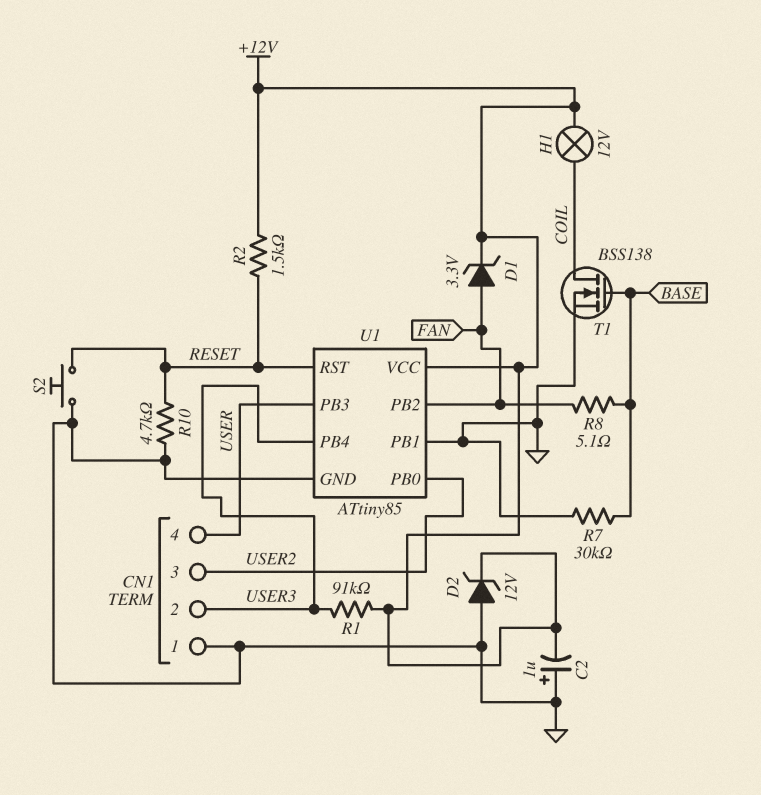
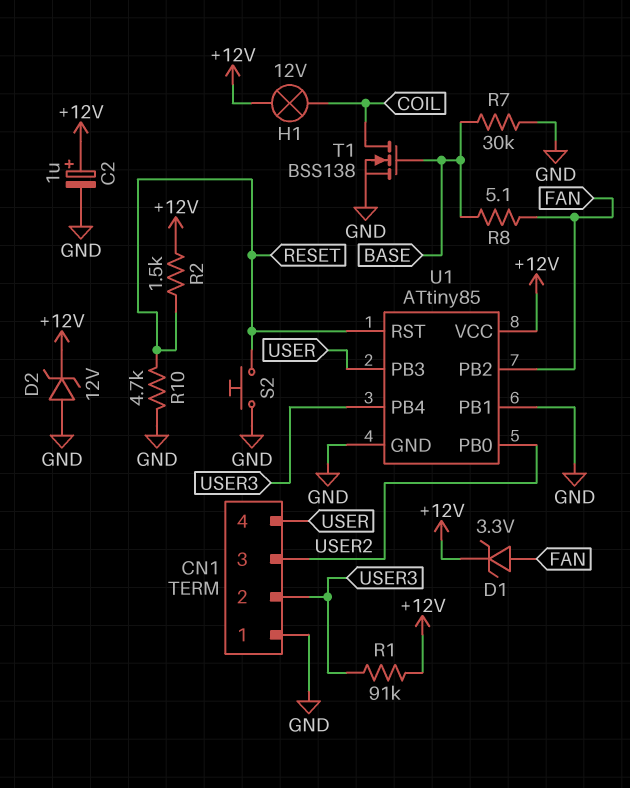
C2: 1uF (plus GND, minus +12V) -> 1uF (plus +12V, minus GND)

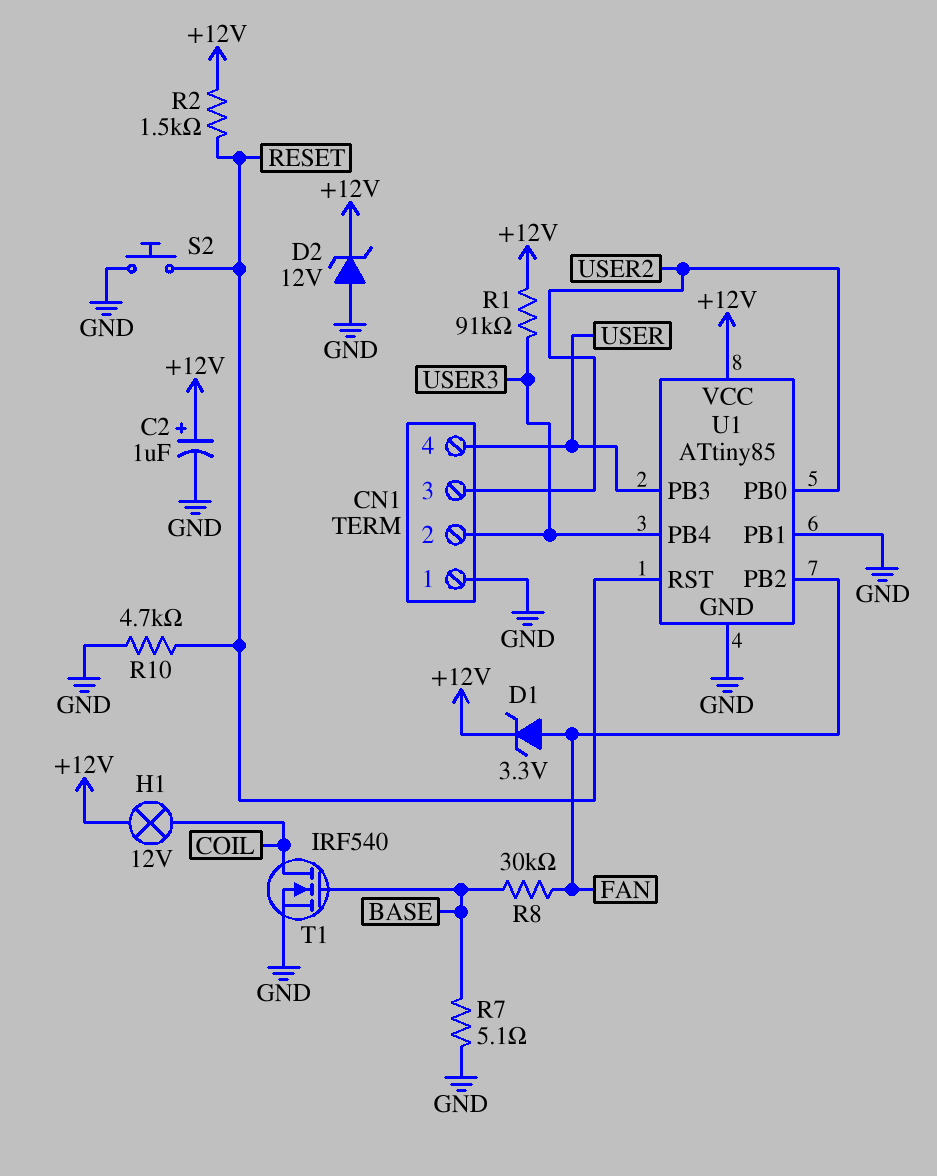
R7: 30k (BASE, GND) -> 5.1 (BASE, GND)
R8: 5.1 (BASE, FAN) -> 30k (BASE, FAN)
T1: NMOS BSS138 (G BASE, D COIL, S GND) -> NMOS IRF540 (G BASE, D COIL, S GND)

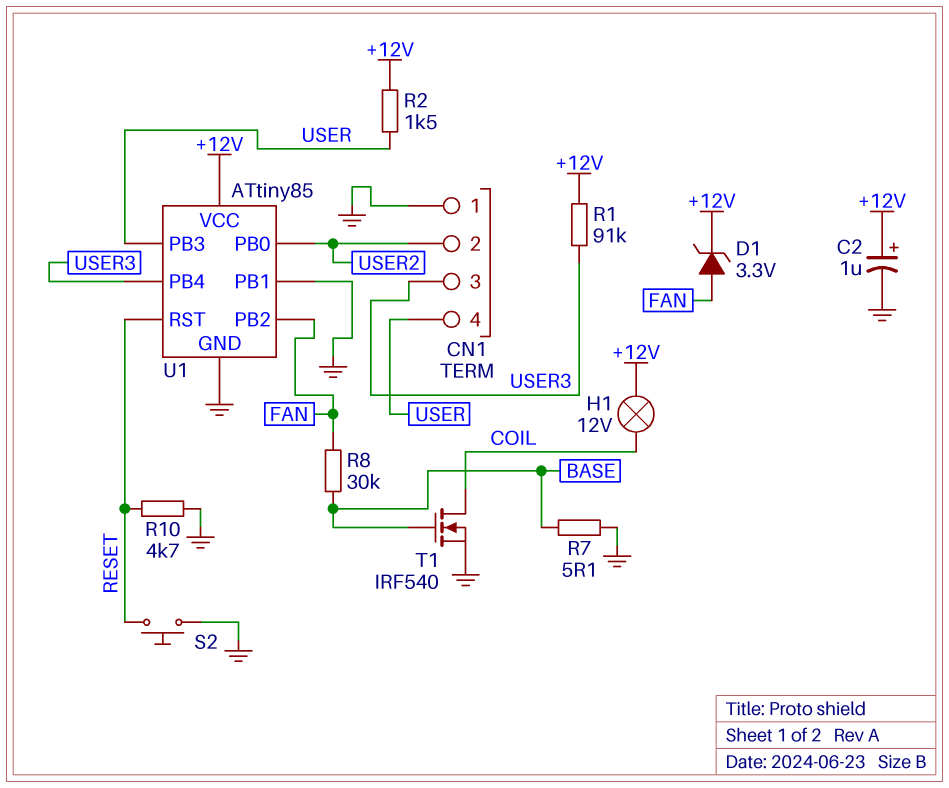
CN1 pin 2: USER3 -> USER2
CN1 pin 3: USER2 -> USER3
D2: zener 12V (A GND, K +12V) -> none
R2: 1.5k (+12V, RESET) -> 1.5k (+12V, USER)

